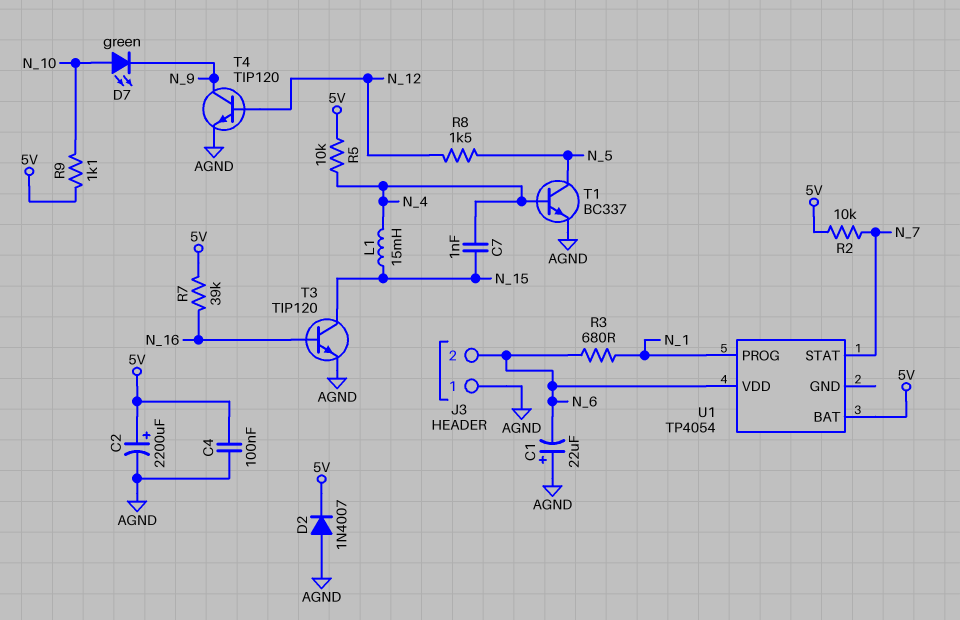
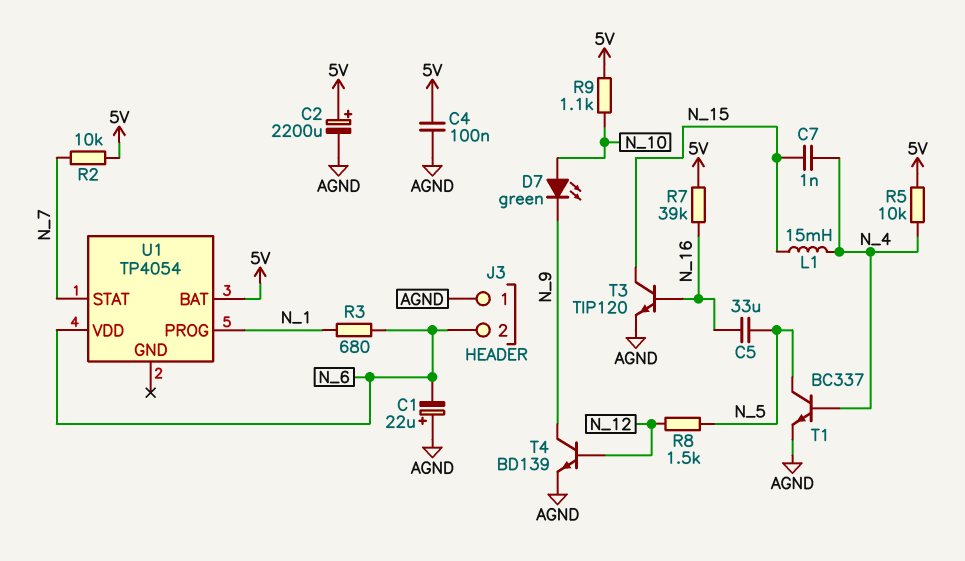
C5: none -> 33uF (N_5, N_16)
D2: diode 1N4007 (A AGND, K 5V) -> none
T4: NPN TIP120 (B N_12, C N_9, E AGND) -> NPN BD139 (B N_12, C N_9, E AGND)

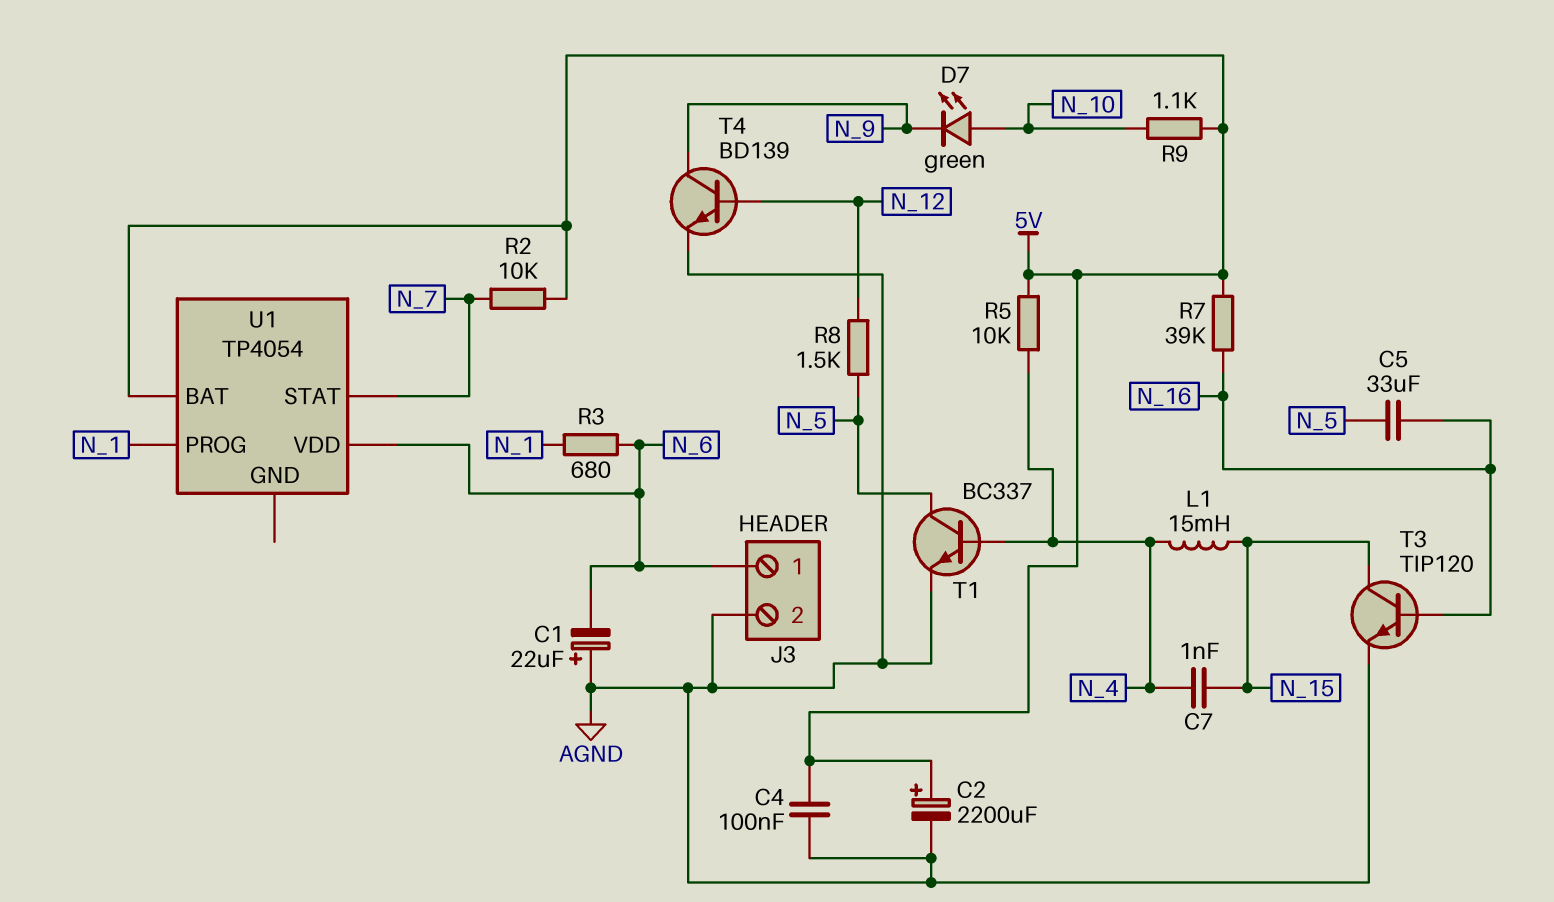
J3 pin 1: AGND -> N_6
J3 pin 2: N_6 -> AGND

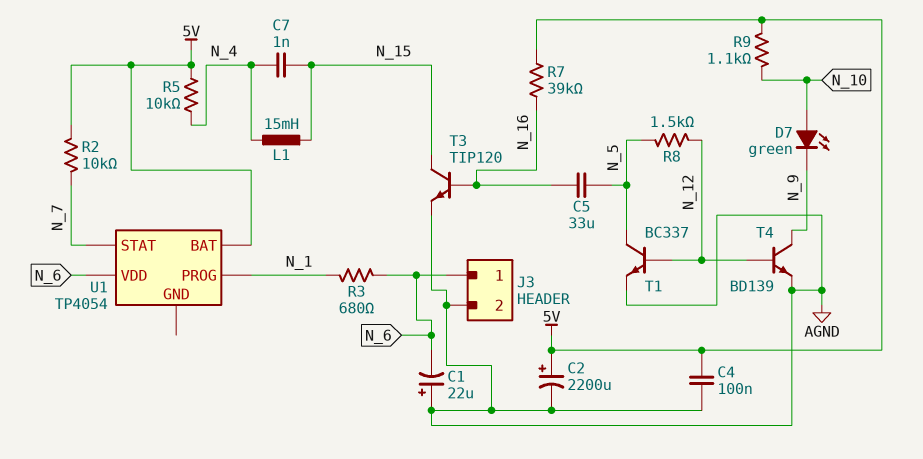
T1: NPN BC337 (B N_4, C N_5, E AGND) -> NPN BC337 (B N_12, C N_5, E AGND)

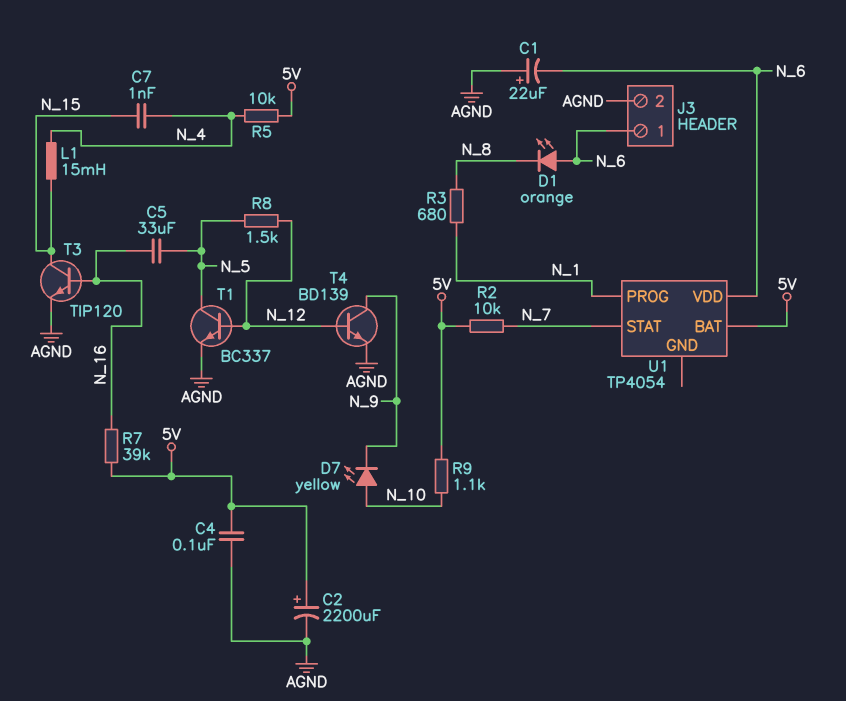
D1: none -> LED orange (A N_6, K N_8)
D7: LED green (A N_10, K N_9) -> LED yellow (A N_10, K N_9)
R3: 680 (N_1, N_6) -> 680 (N_1, N_8)

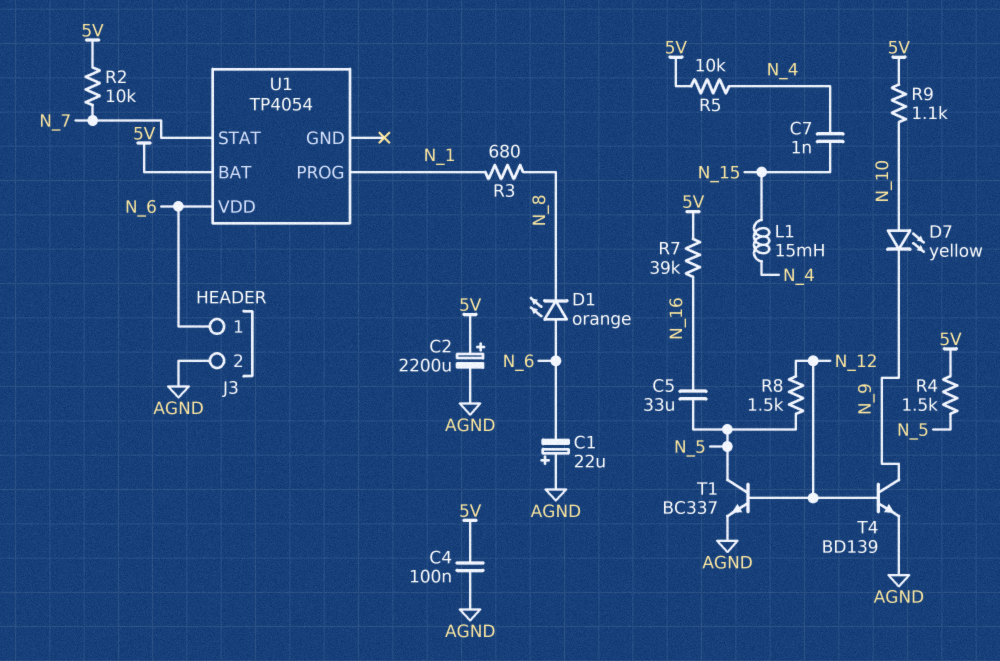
R4: none -> 1.5k (5V, N_5)
T3: NPN TIP120 (B N_16, C N_15, E AGND) -> none

